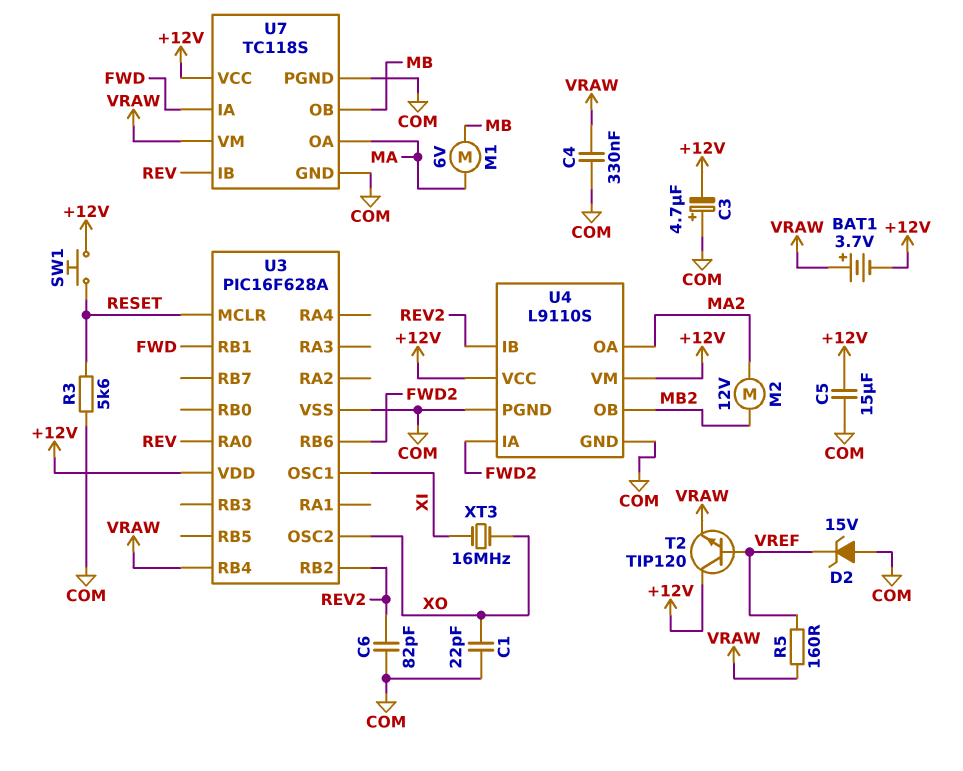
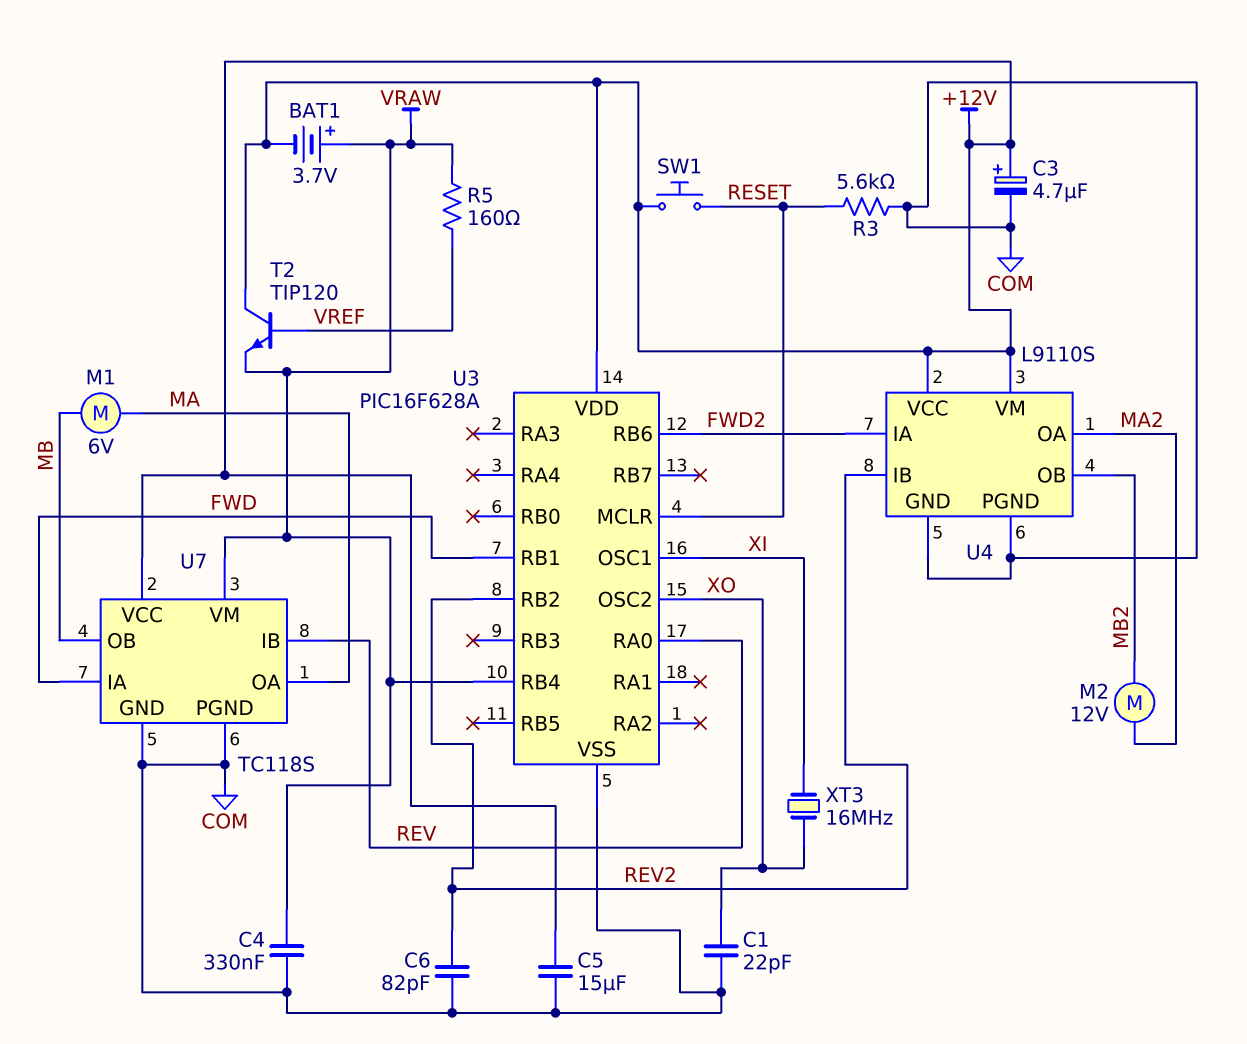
C3: 4.7uF (plus COM, minus +12V) -> 4.7uF (plus +12V, minus COM)
D2: zener 15V (A COM, K VREF) -> none

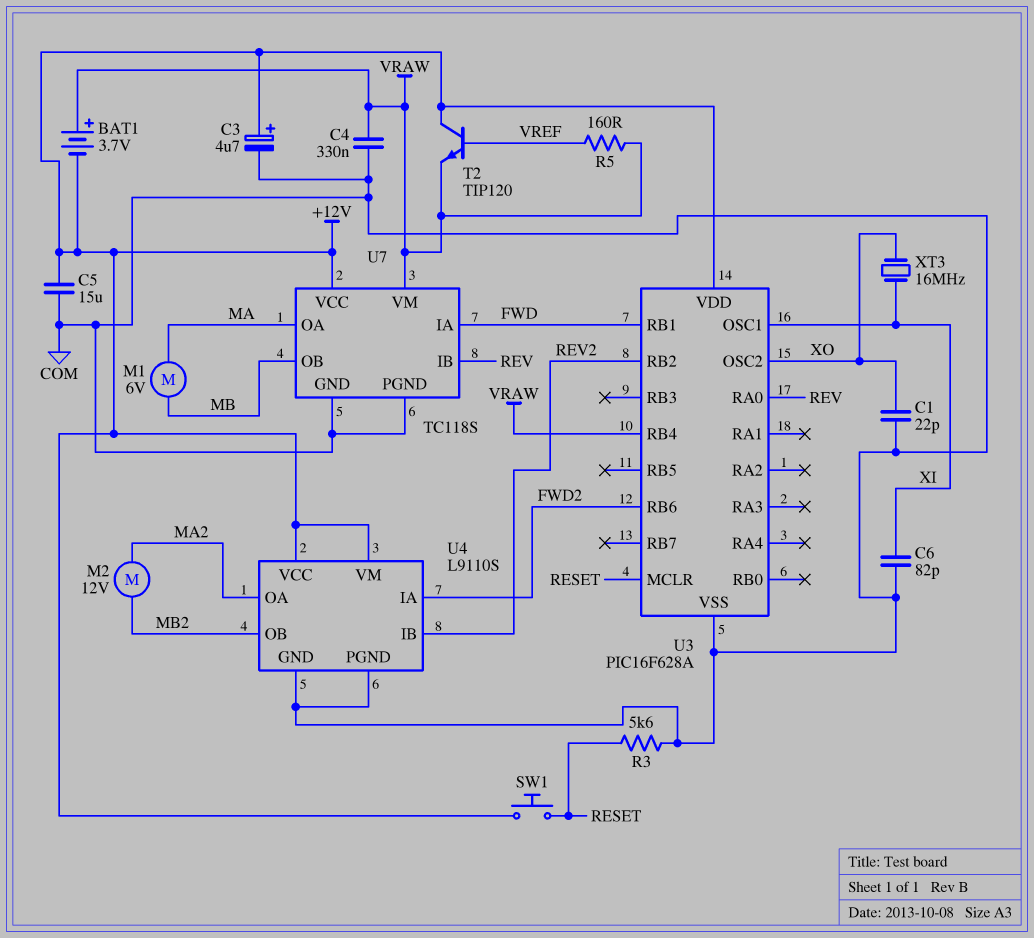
C6: 82pF (COM, REV2) -> 82pF (COM, XI)

